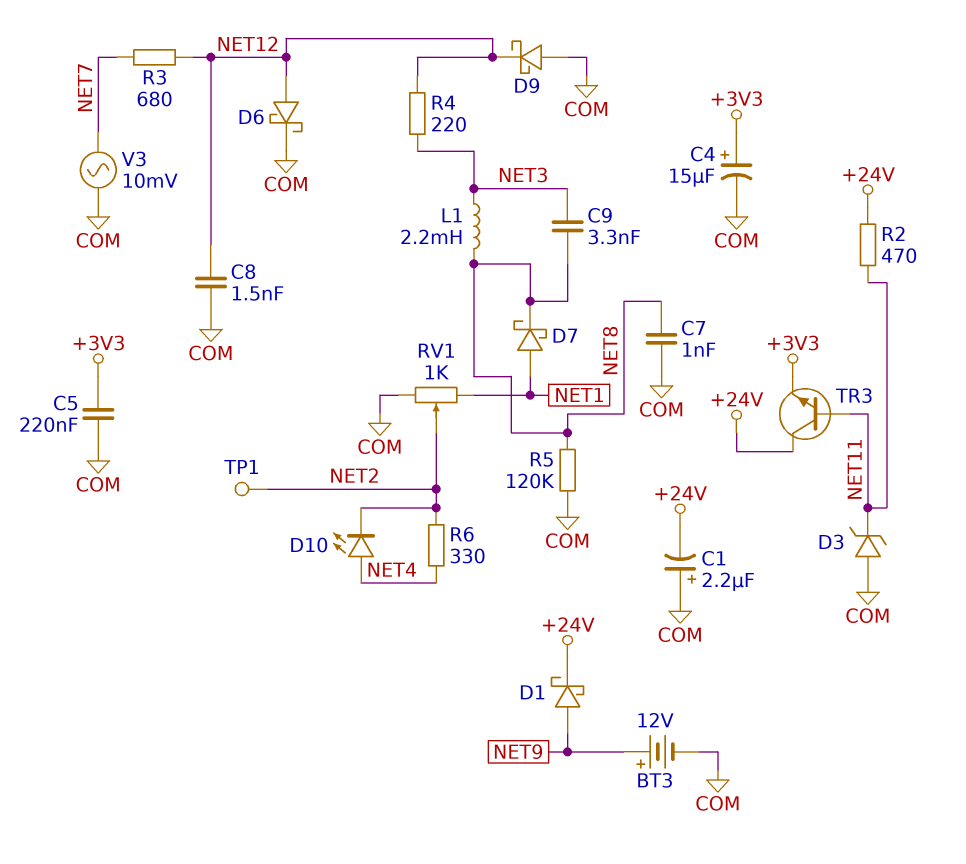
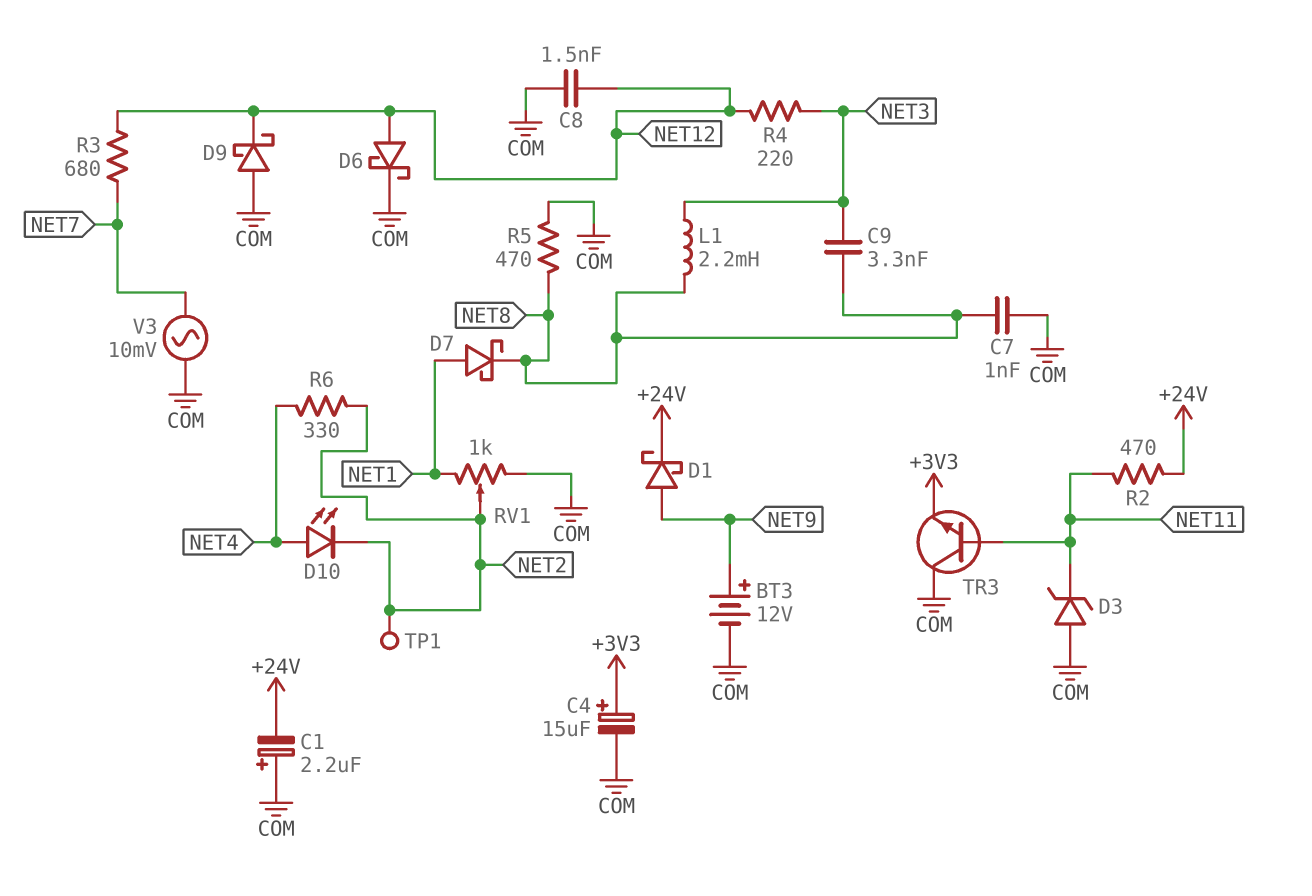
C5: 220nF (+3V3, COM) -> none
R5: 120k (COM, NET8) -> 470 (COM, NET8)
TR3: NPN (B NET11, C +24V, E +3V3) -> NPN (B NET11, C COM, E +3V3)

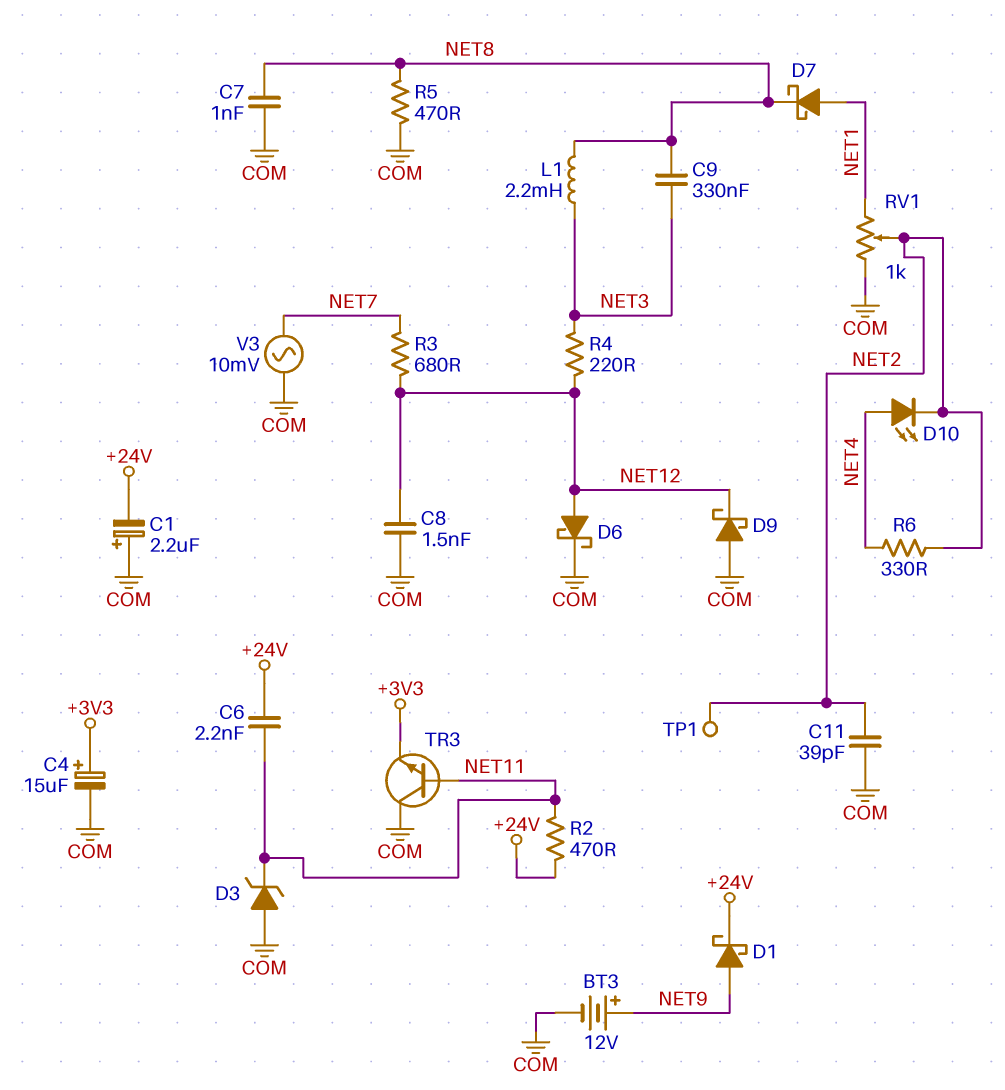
C6: none -> 2.2nF (+24V, NET11)
C9: 3.3nF (NET3, NET8) -> 330nF (NET3, NET8)
C11: none -> 39pF (COM, NET2)

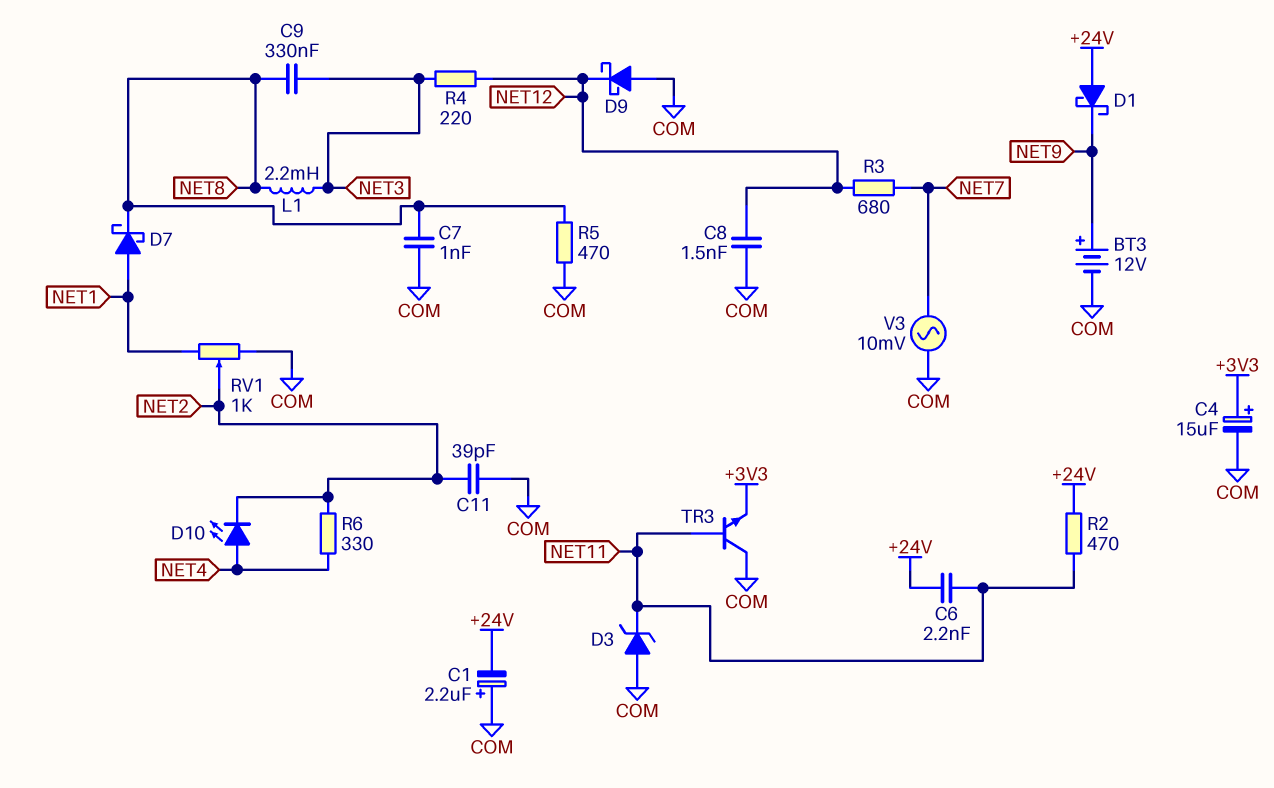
D1: schottky (A NET9, K +24V) -> schottky (A +24V, K NET9)
D6: schottky (A NET12, K COM) -> none
TP1: test point (NET2) -> none

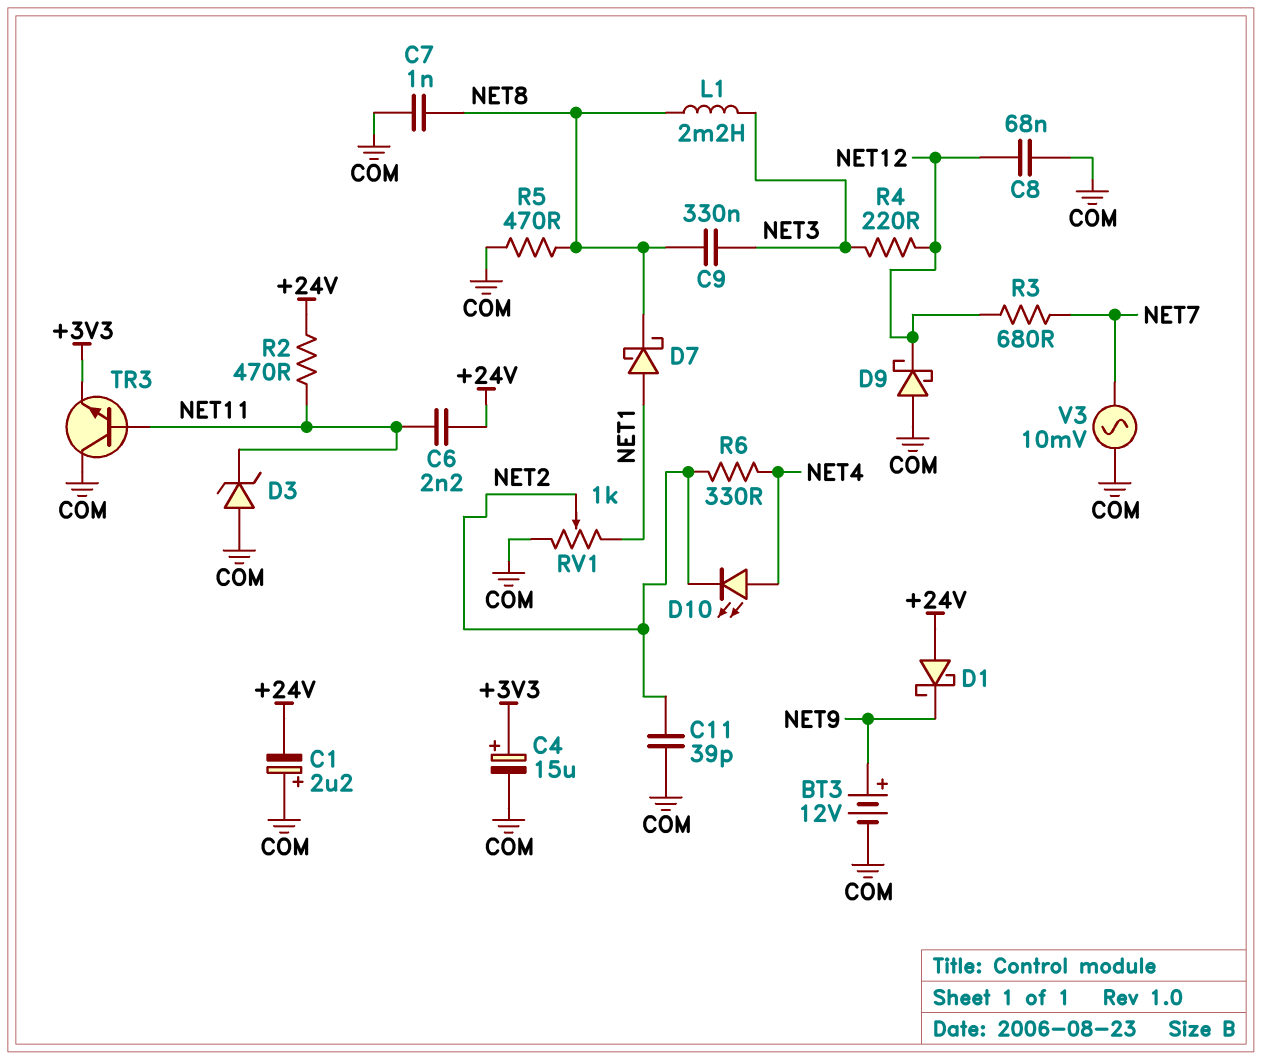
C8: 1.5nF (COM, NET12) -> 68nF (COM, NET12)

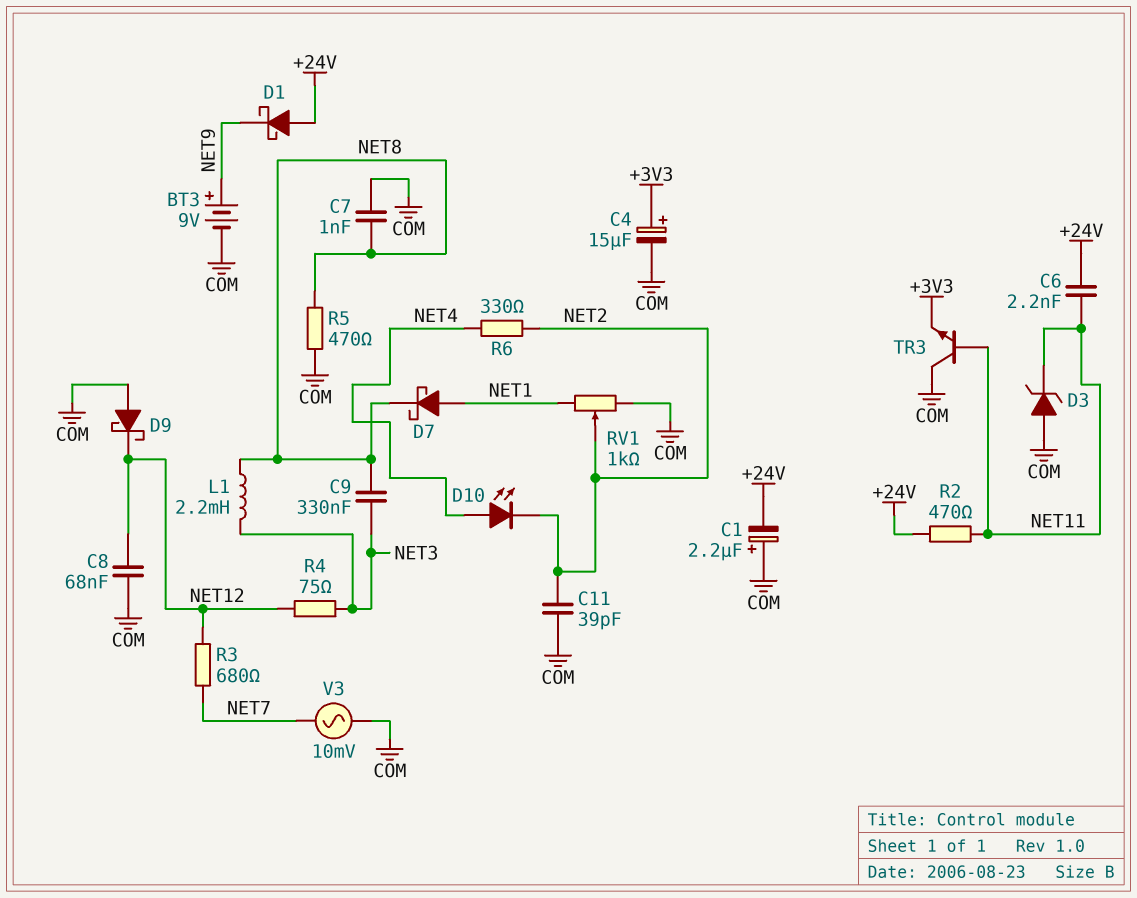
BT3: 12V (plus NET9, minus COM) -> 9V (plus NET9, minus COM)
R4: 220 (NET3, NET12) -> 75 (NET3, NET12)

